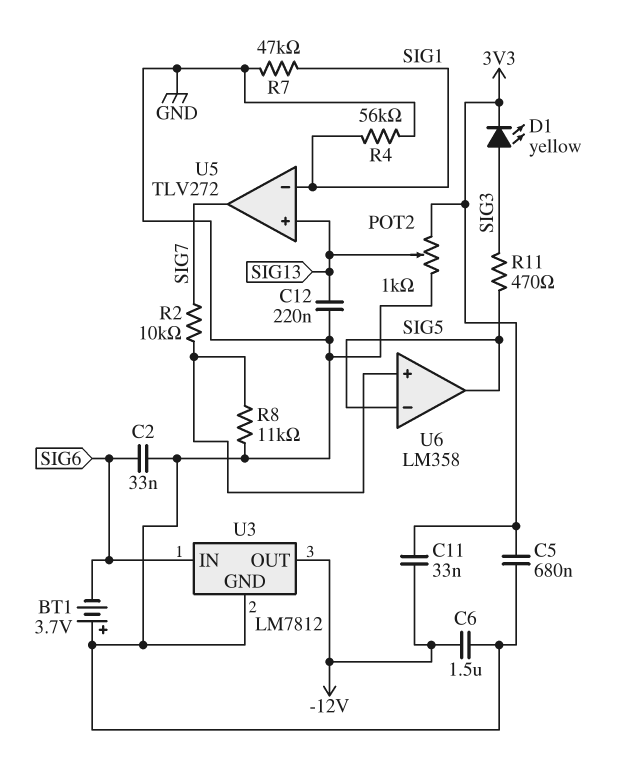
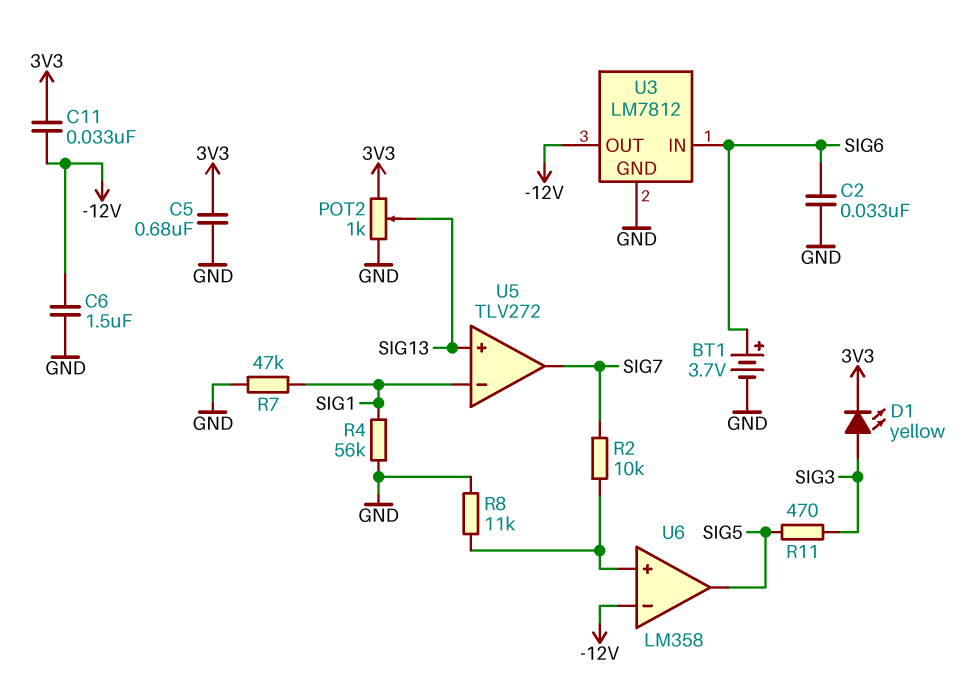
BT1: 3.7V (plus GND, minus SIG6) -> 3.7V (plus SIG6, minus GND)
C12: 220nF (GND, SIG13) -> none
U6 pin in-: SIG5 -> -12V

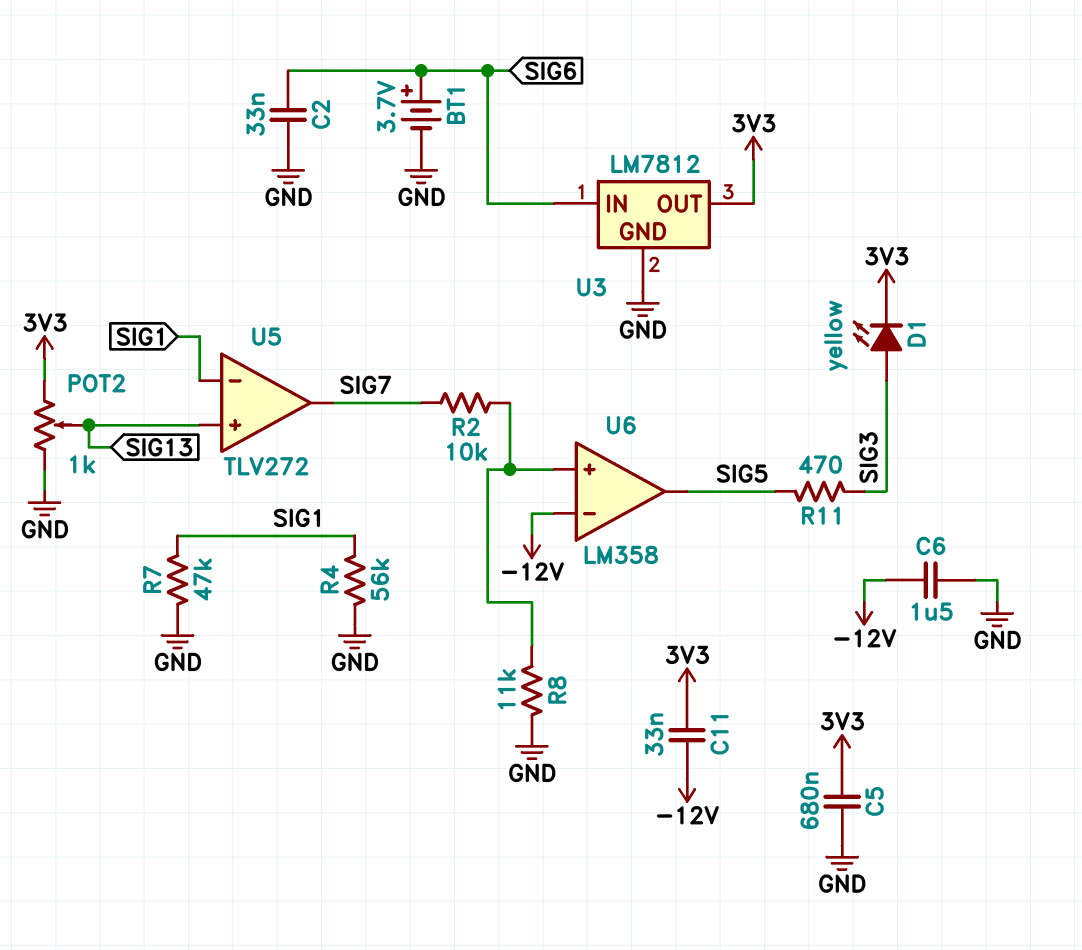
U3 pin OUT: -12V -> 3V3

